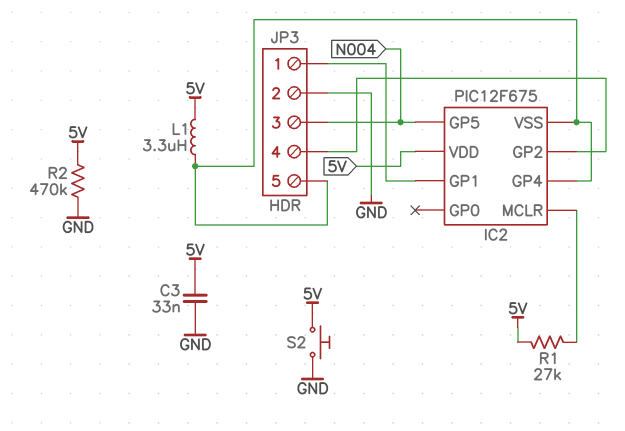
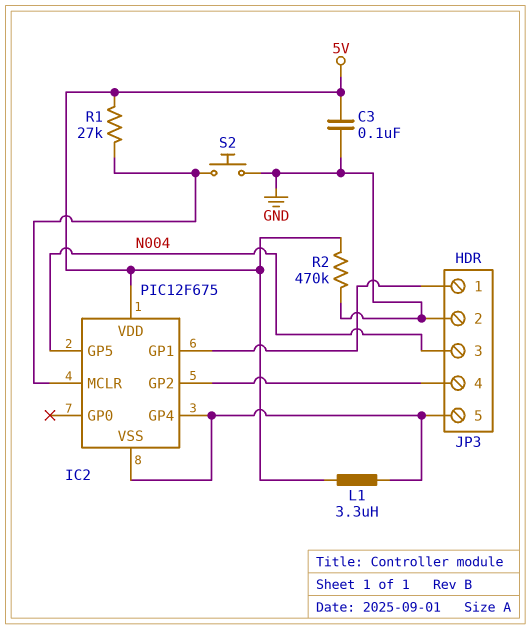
C3: 33nF (5V, GND) -> 100nF (5V, GND)
S2: button (5V, GND) -> button (GND, IC2/MCLR)

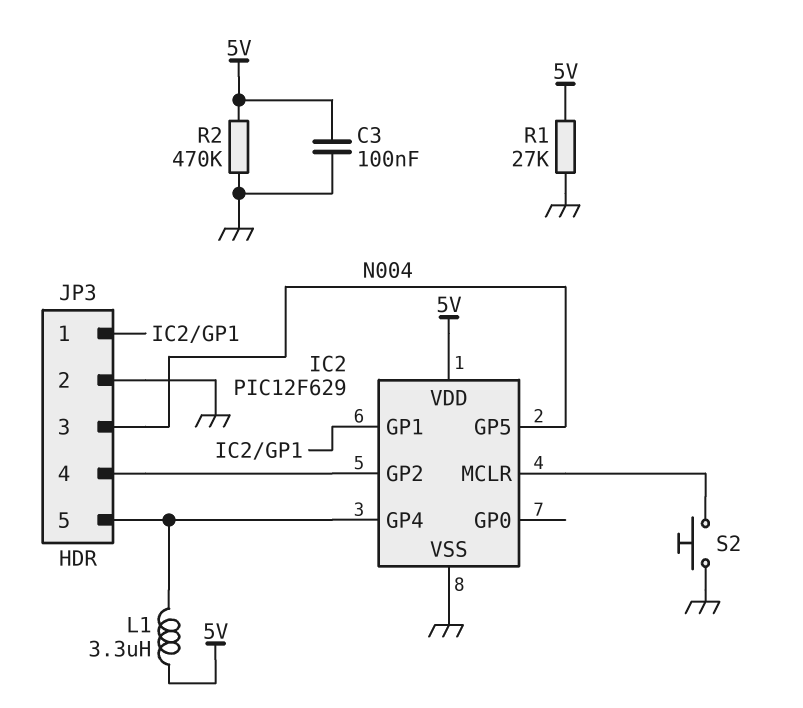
IC2: PIC12F675 -> PIC12F629
IC2 pin VSS: IC2/GP4 -> GND
R1: 27k (5V, IC2/MCLR) -> 27k (5V, GND)

